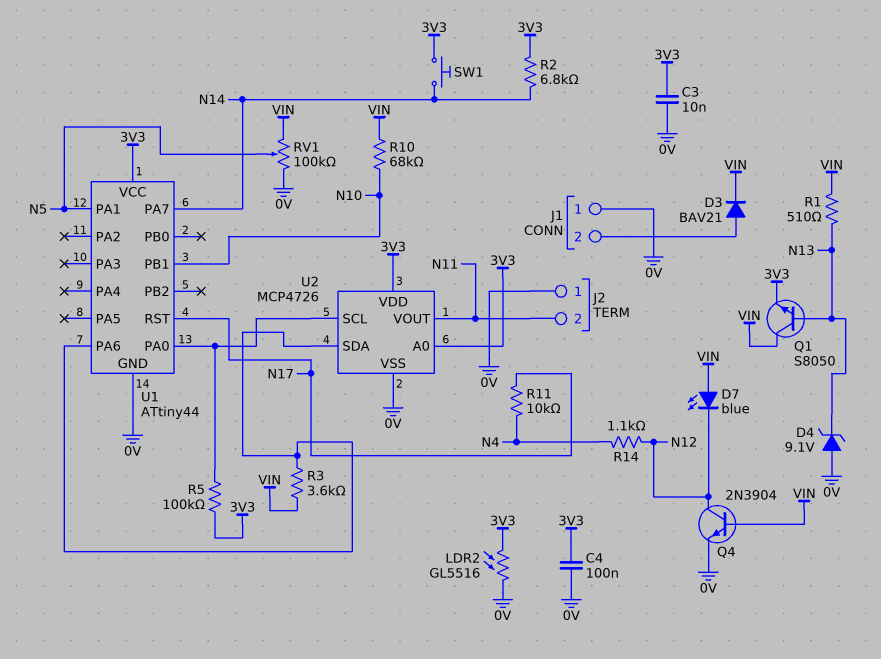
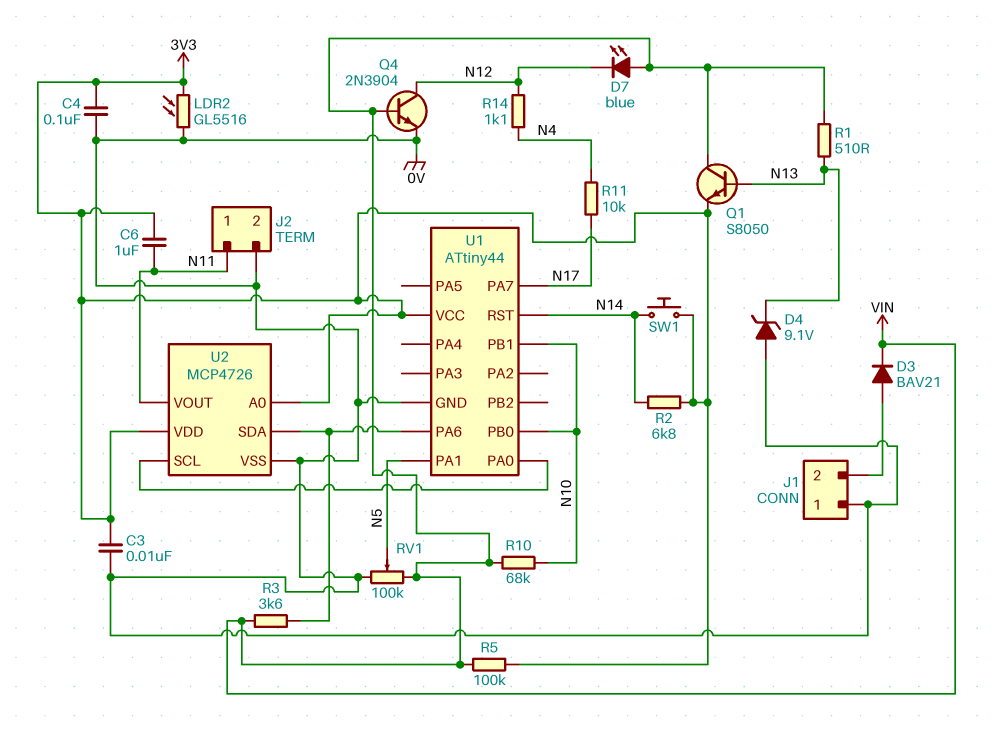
C6: none -> 1uF (3V3, N11)
J2 pin 1: 0V -> N11
J2 pin 2: N11 -> 0V
R5: 100k (3V3, U1/PA0) -> 100k (3V3, VIN)
U1 pin PA7: N14 -> N17
U1 pin PB0: none -> N10
U1 pin RST: N17 -> N14

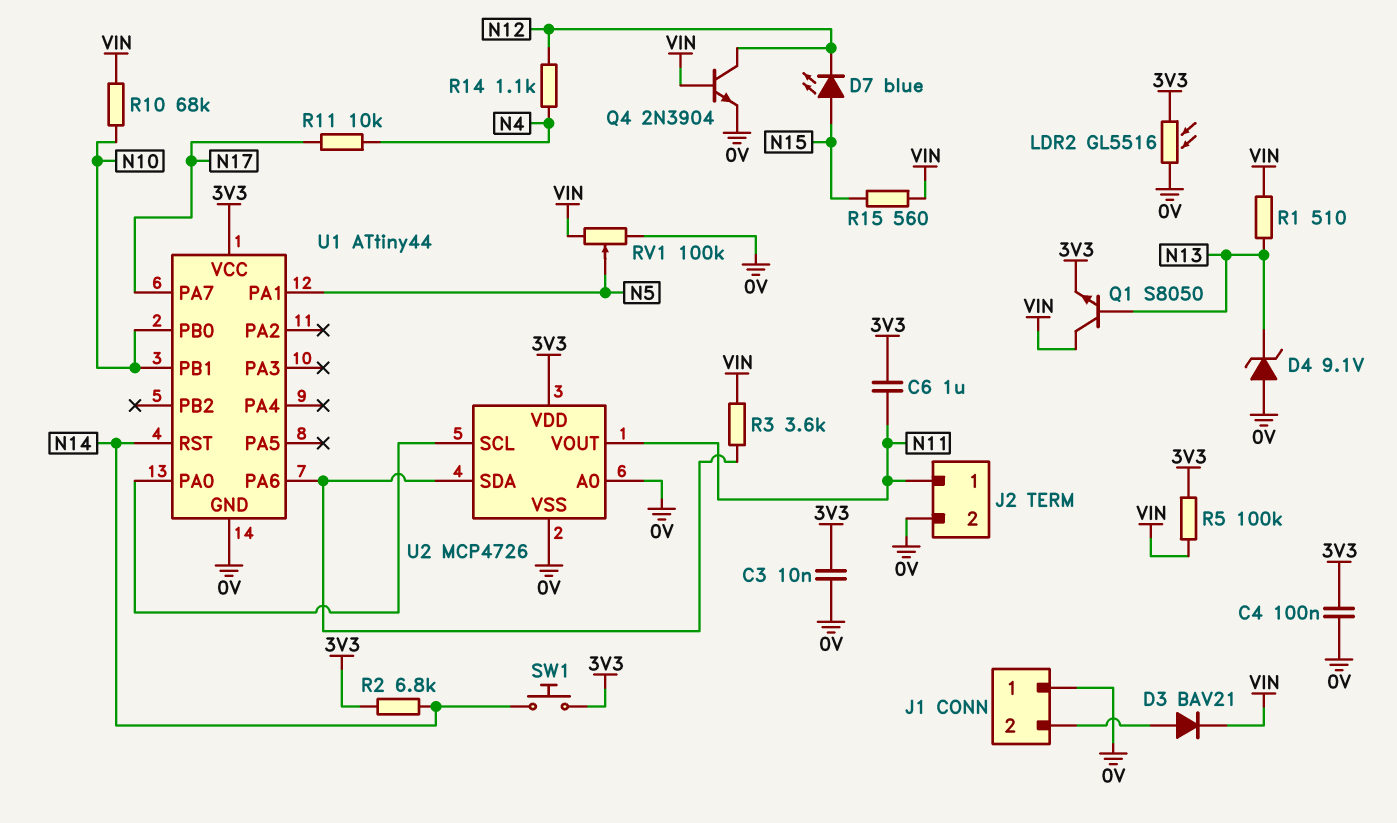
D7: LED blue (A VIN, K N12) -> LED blue (A N15, K N12)
R15: none -> 560 (N15, VIN)
U2 pin A0: 3V3 -> 0V

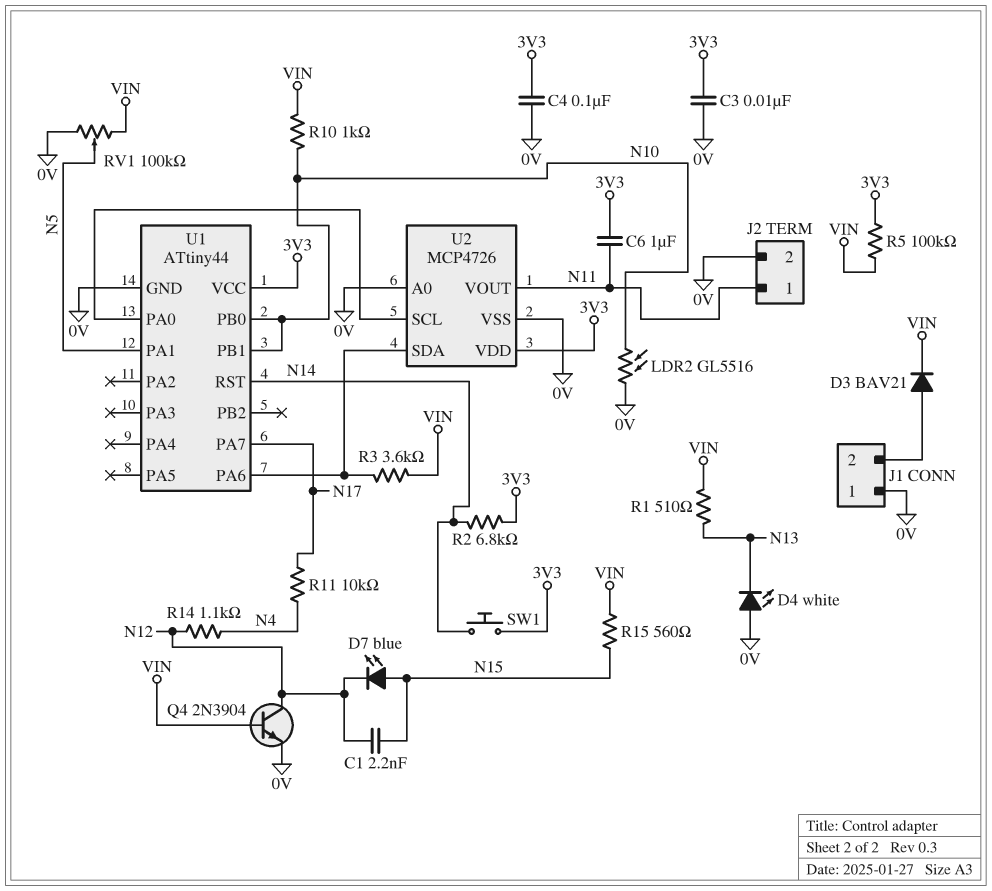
C1: none -> 2.2nF (N12, N15)
D4: zener 9.1V (A 0V, K N13) -> LED white (A 0V, K N13)
LDR2: GL5516 (0V, 3V3) -> GL5516 (0V, N10)
Q1: NPN S8050 (B N13, C VIN, E 3V3) -> none
R10: 68k (N10, VIN) -> 1k (N10, VIN)

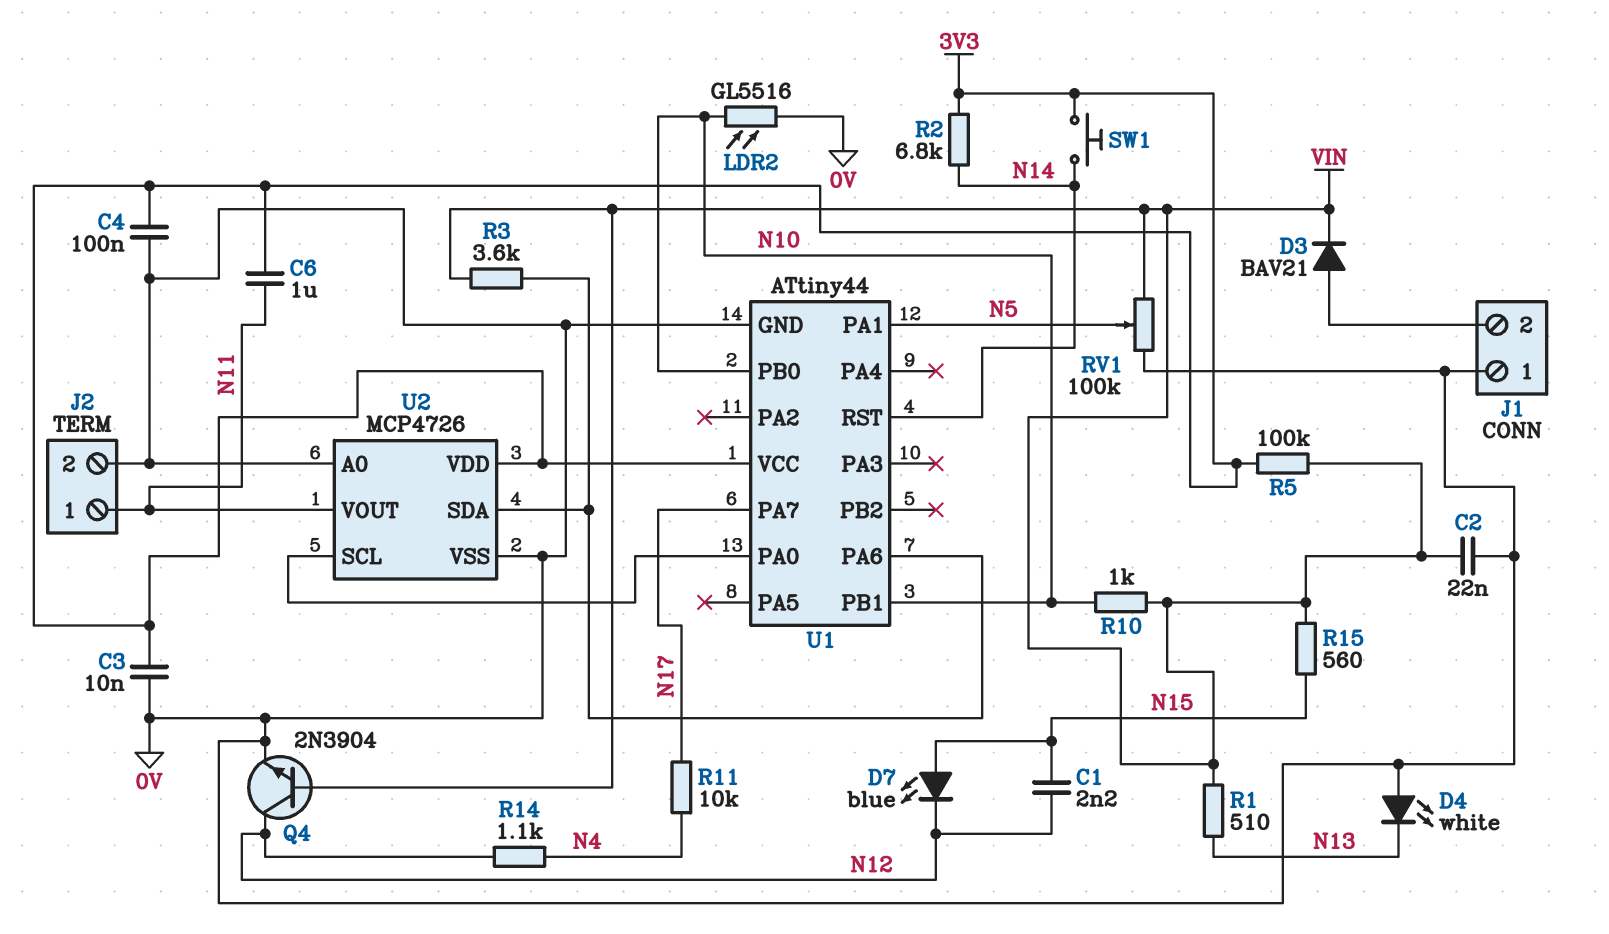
C2: none -> 22nF (0V, VIN)

